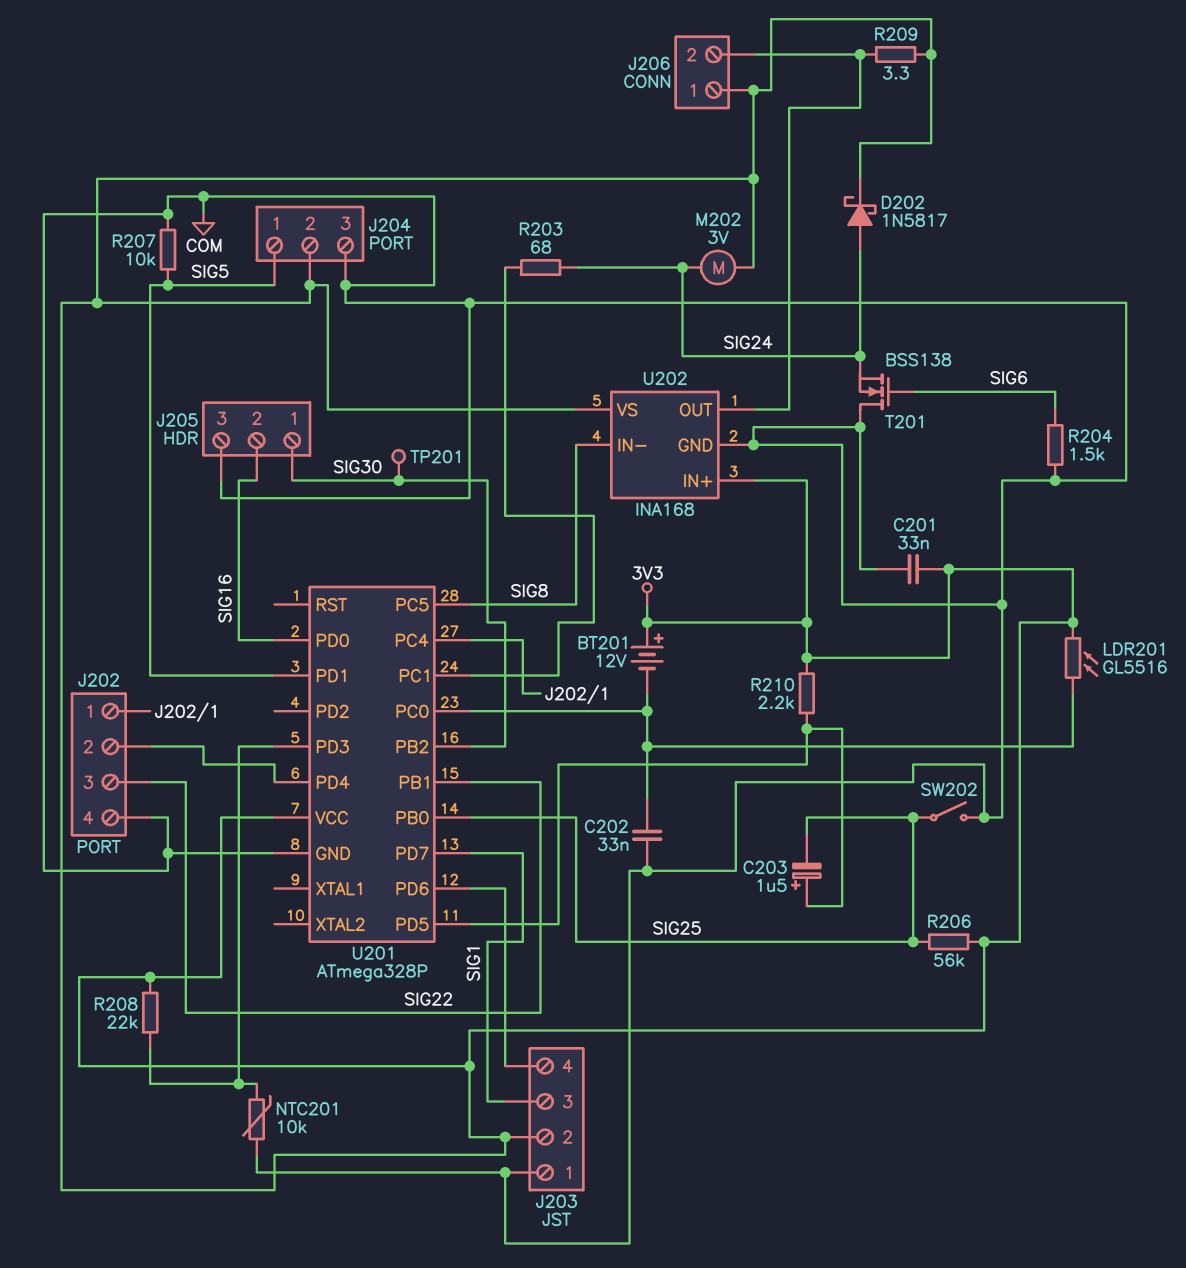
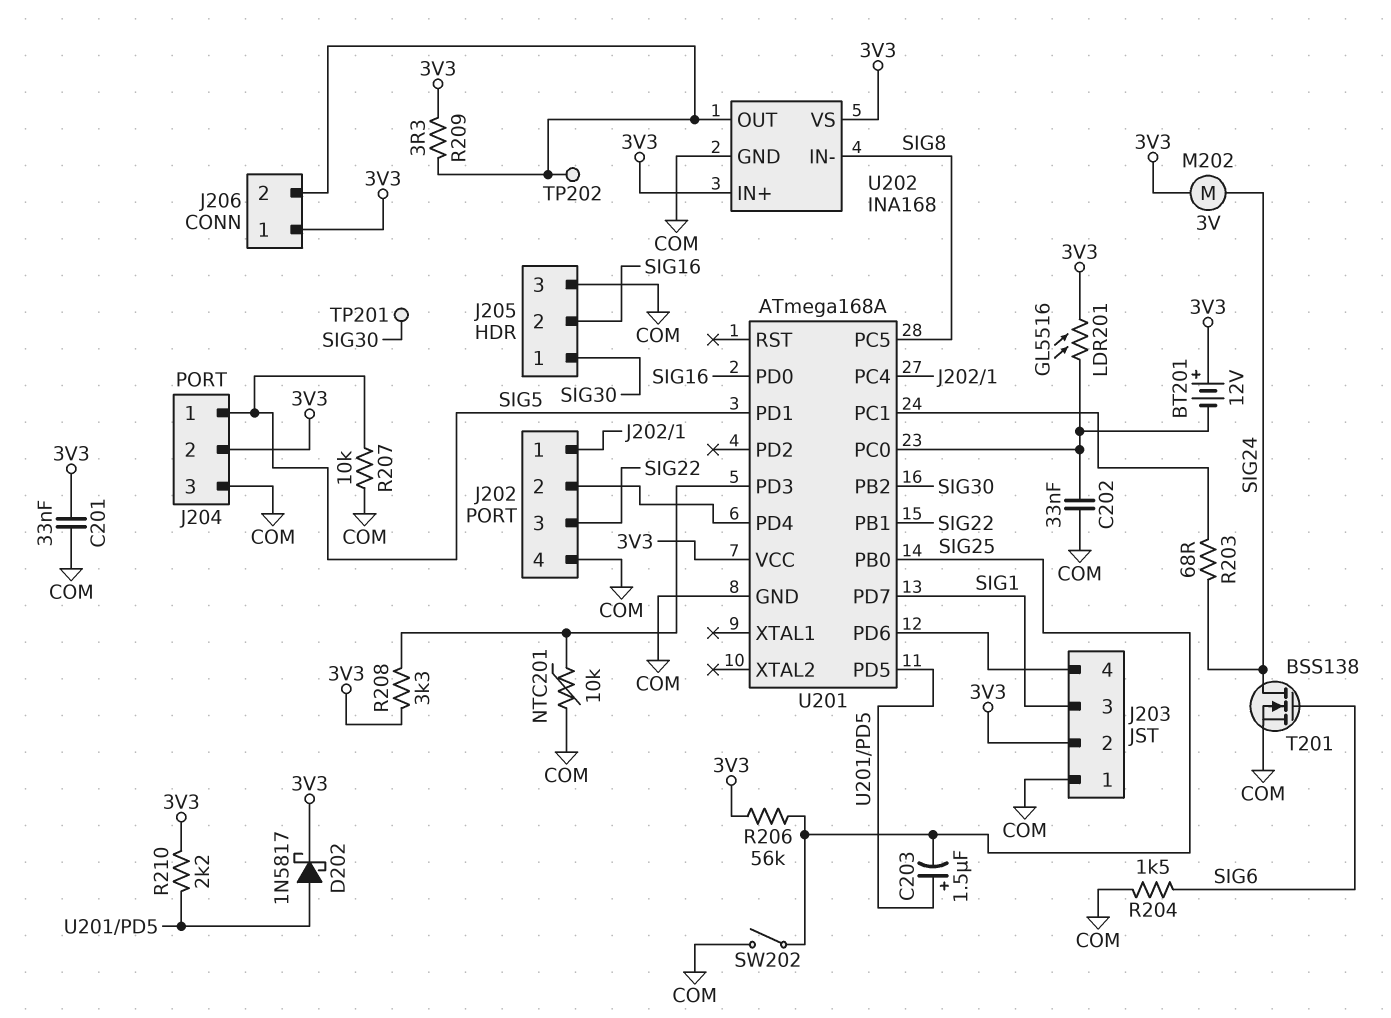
D202: schottky 1N5817 (A SIG24, K 3V3) -> schottky 1N5817 (A U201/PD5, K 3V3)
R208: 22k (3V3, U201/PD3) -> 3.3k (3V3, U201/PD3)
T201: NMOS BSS138 (G SIG6, D COM, S SIG24) -> NMOS BSS138 (G SIG6, D SIG24, S COM)
TP202: none -> test point (J206/2)
U201: ATmega328P -> ATmega168A

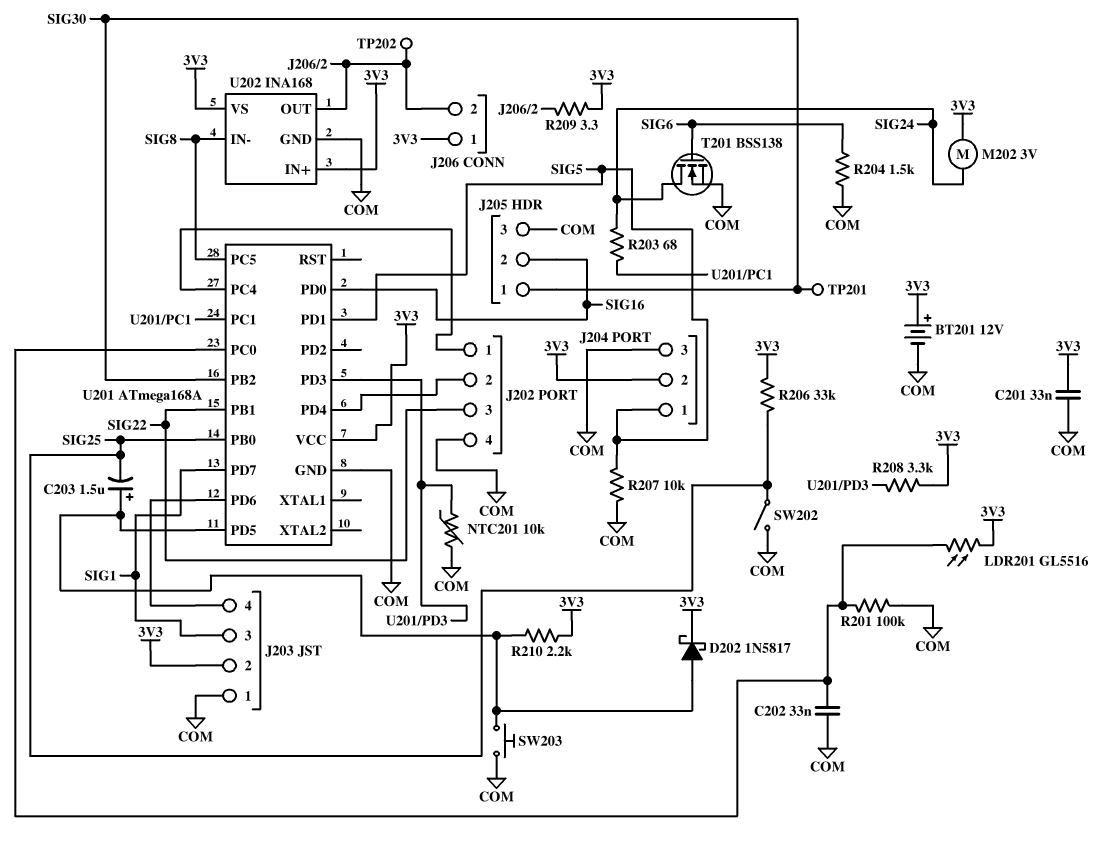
BT201: 12V (plus 3V3, minus U201/PC0) -> 12V (plus 3V3, minus COM)
R201: none -> 100k (COM, U201/PC0)
R206: 56k (3V3, SIG25) -> 33k (3V3, SIG25)
SW203: none -> button (COM, U201/PD5)

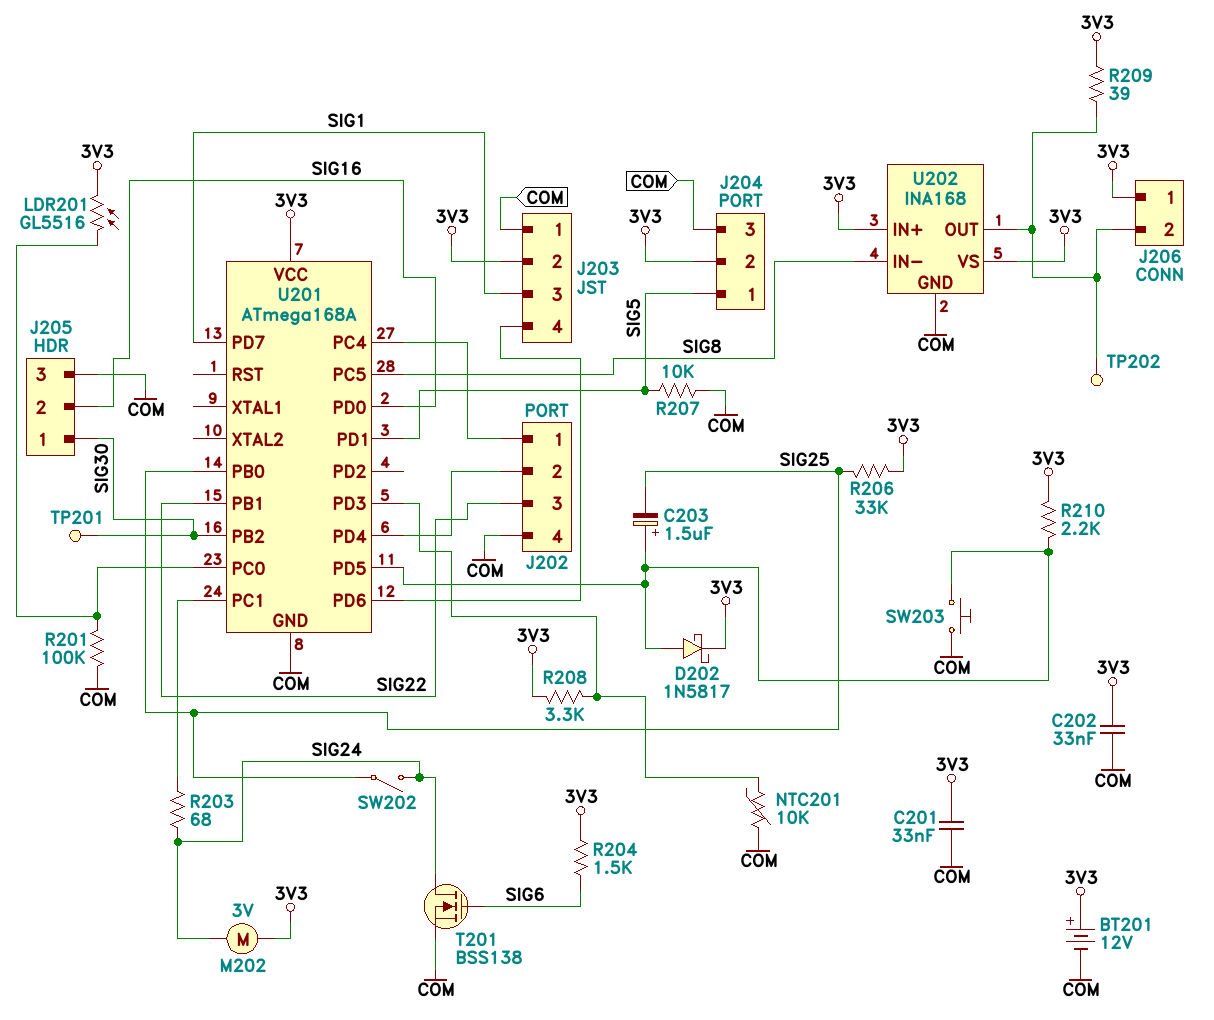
C202: 33nF (COM, U201/PC0) -> 33nF (3V3, COM)
R204: 1.5k (COM, SIG6) -> 1.5k (3V3, SIG6)
R209: 3.3 (3V3, J206/2) -> 39 (3V3, J206/2)
SW202: switch (COM, SIG25) -> switch (SIG24, SIG25)

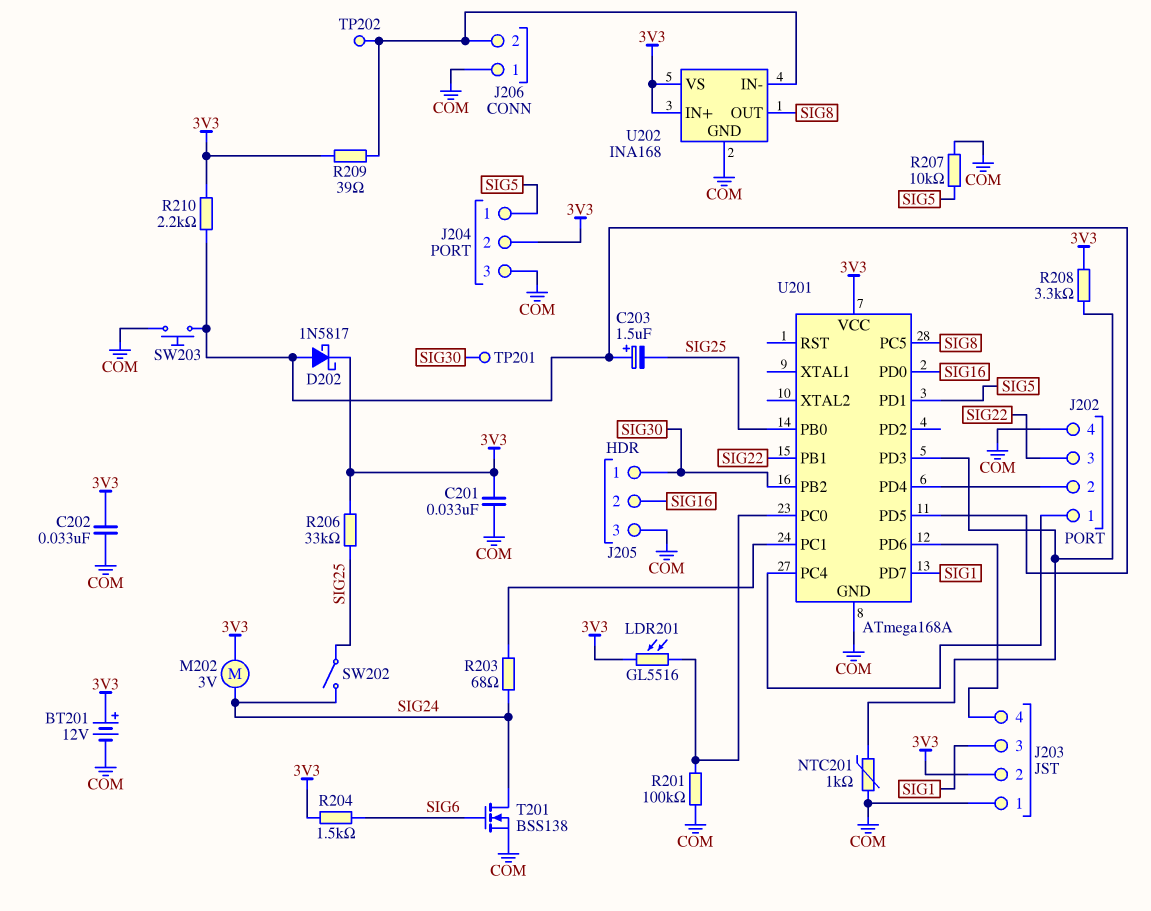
J206 pin 1: 3V3 -> COM
NTC201: 10k (COM, U201/PD3) -> 1k (COM, U201/PD3)
U202 pin IN-: SIG8 -> J206/2
U202 pin OUT: J206/2 -> SIG8

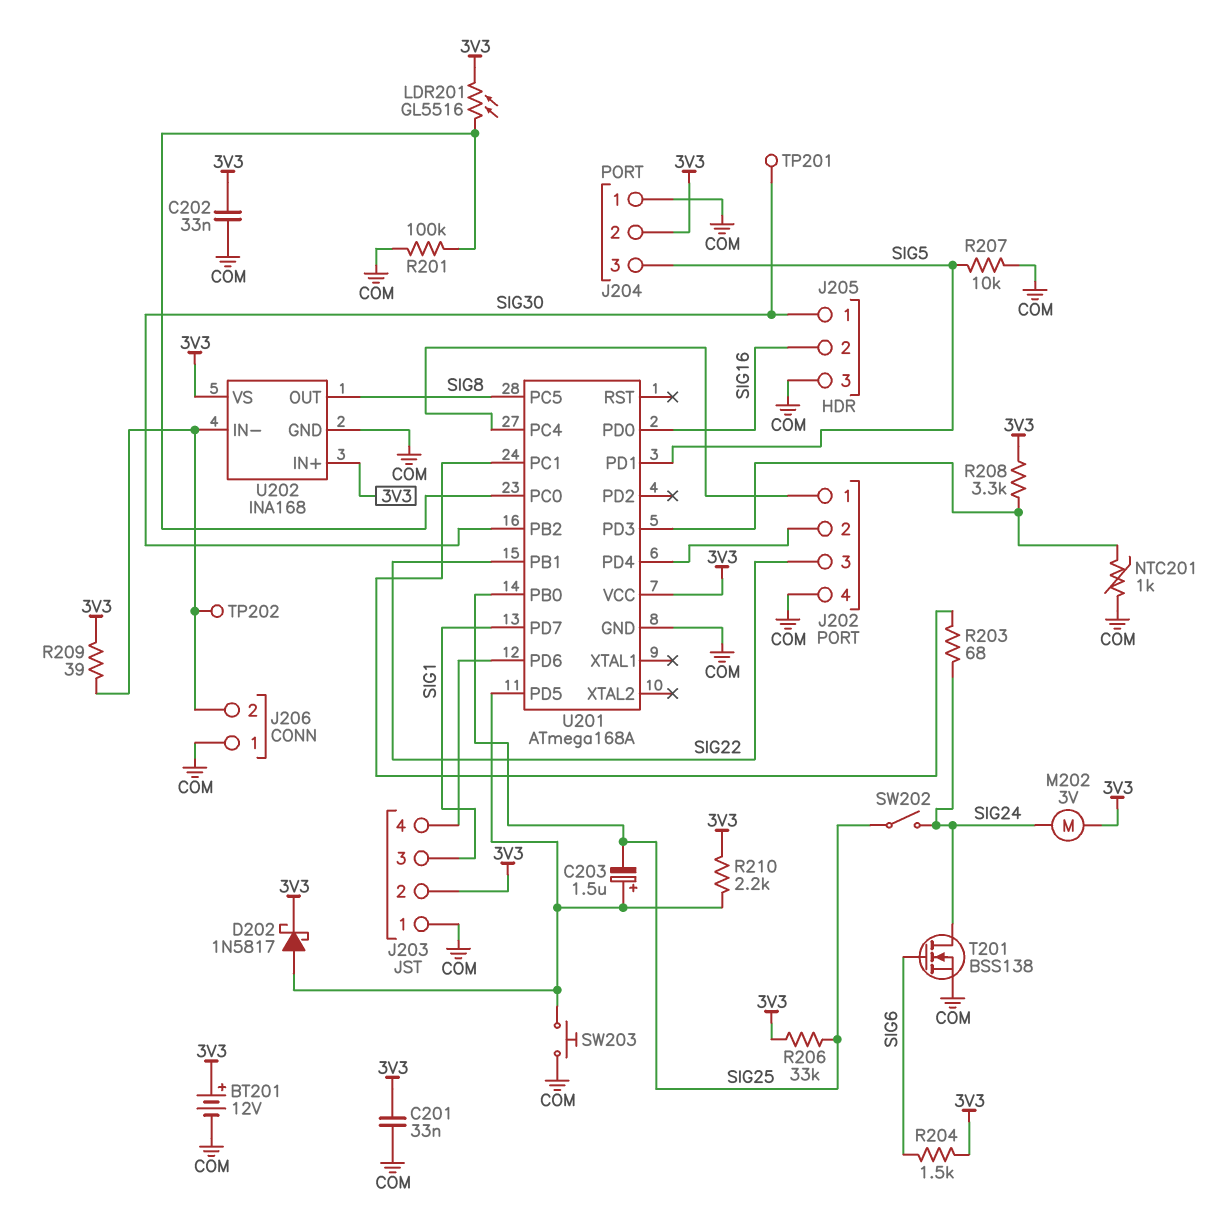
J204 pin 1: SIG5 -> COM
J204 pin 3: COM -> SIG5

